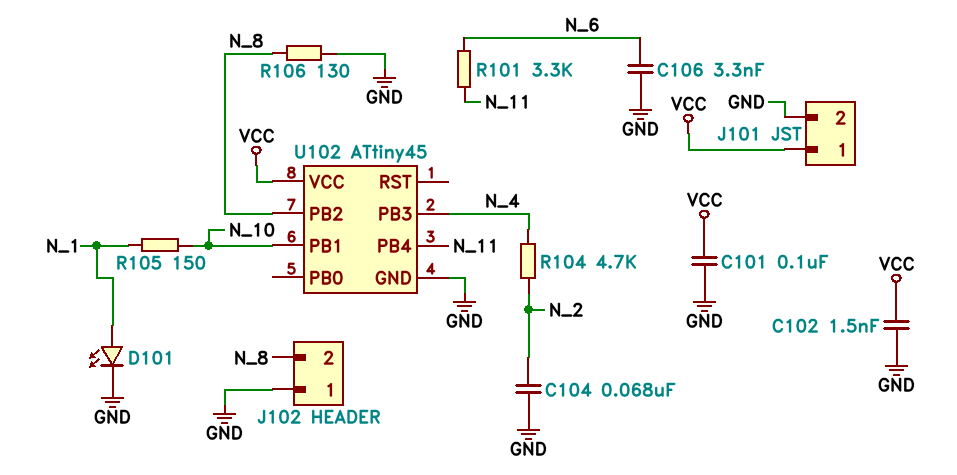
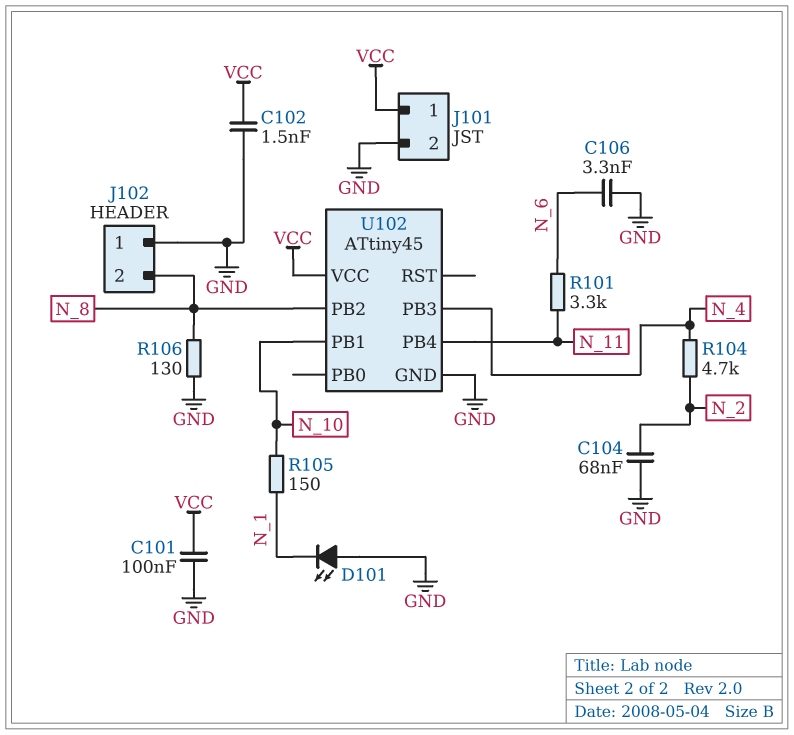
D101: LED (A N_1, K GND) -> LED (A GND, K N_1)

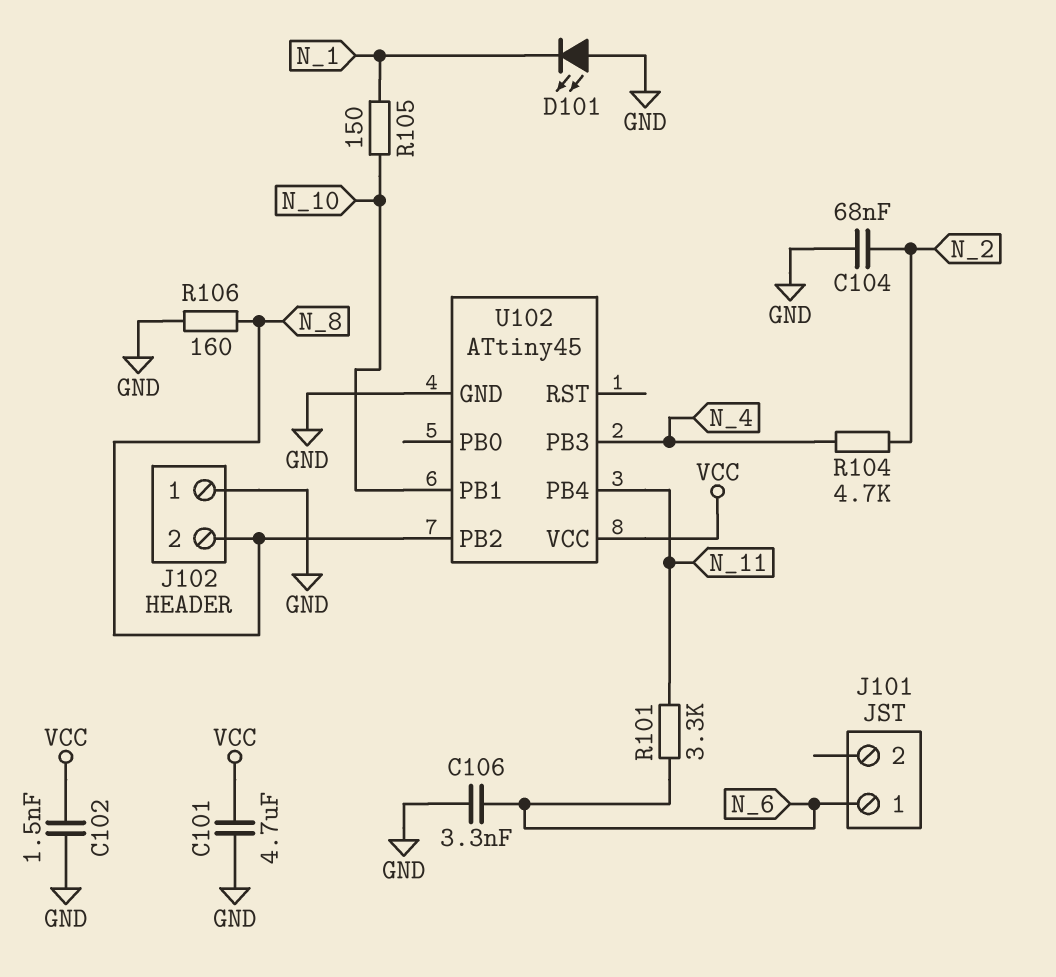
C101: 100nF (GND, VCC) -> 4.7uF (GND, VCC)
J101 pin 1: VCC -> N_6
J101 pin 2: GND -> none
R106: 130 (GND, N_8) -> 160 (GND, N_8)

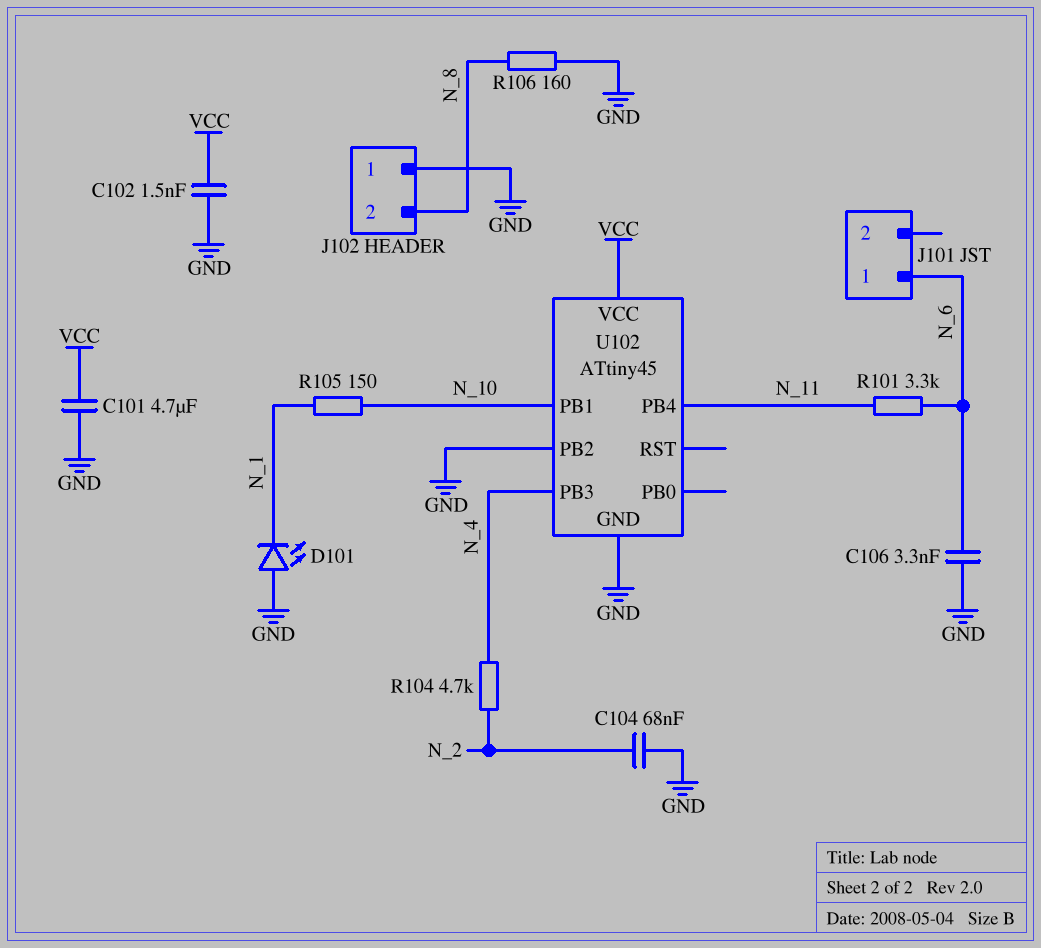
U102 pin PB2: N_8 -> GND

